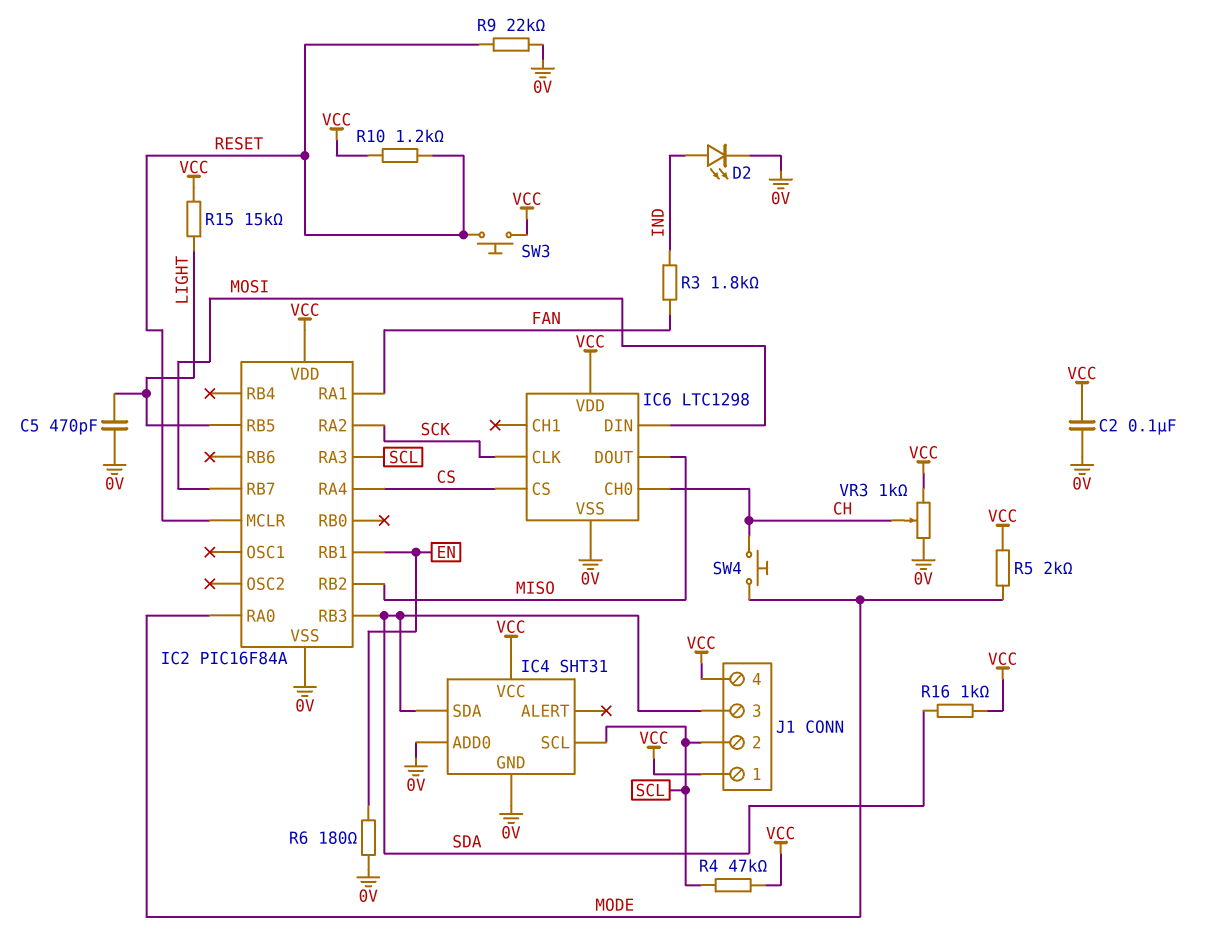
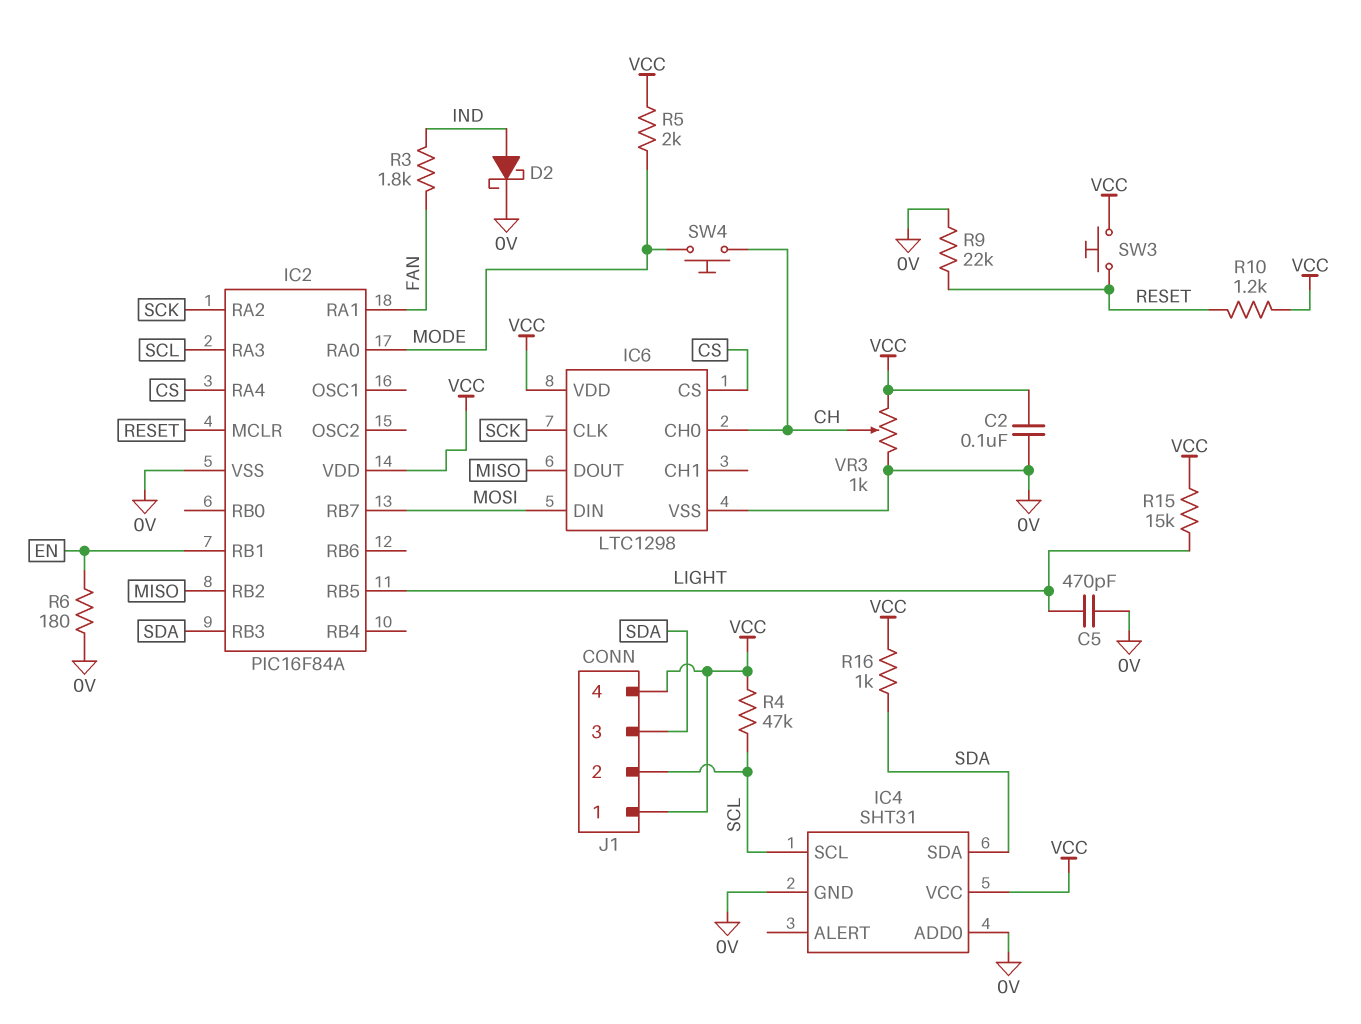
D2: LED (A IND, K 0V) -> schottky (A IND, K 0V)

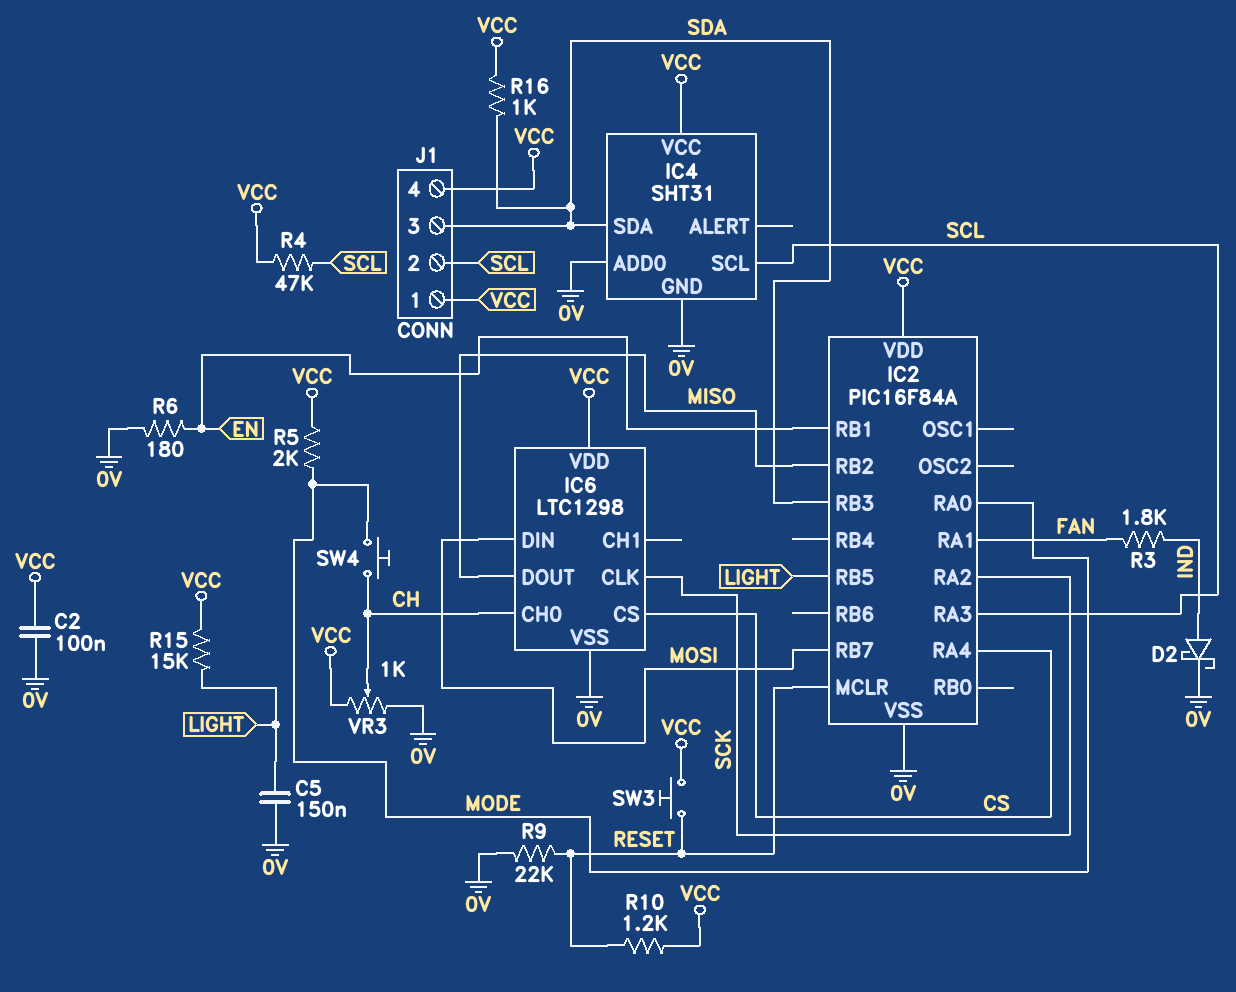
C5: 470pF (0V, LIGHT) -> 150nF (0V, LIGHT)

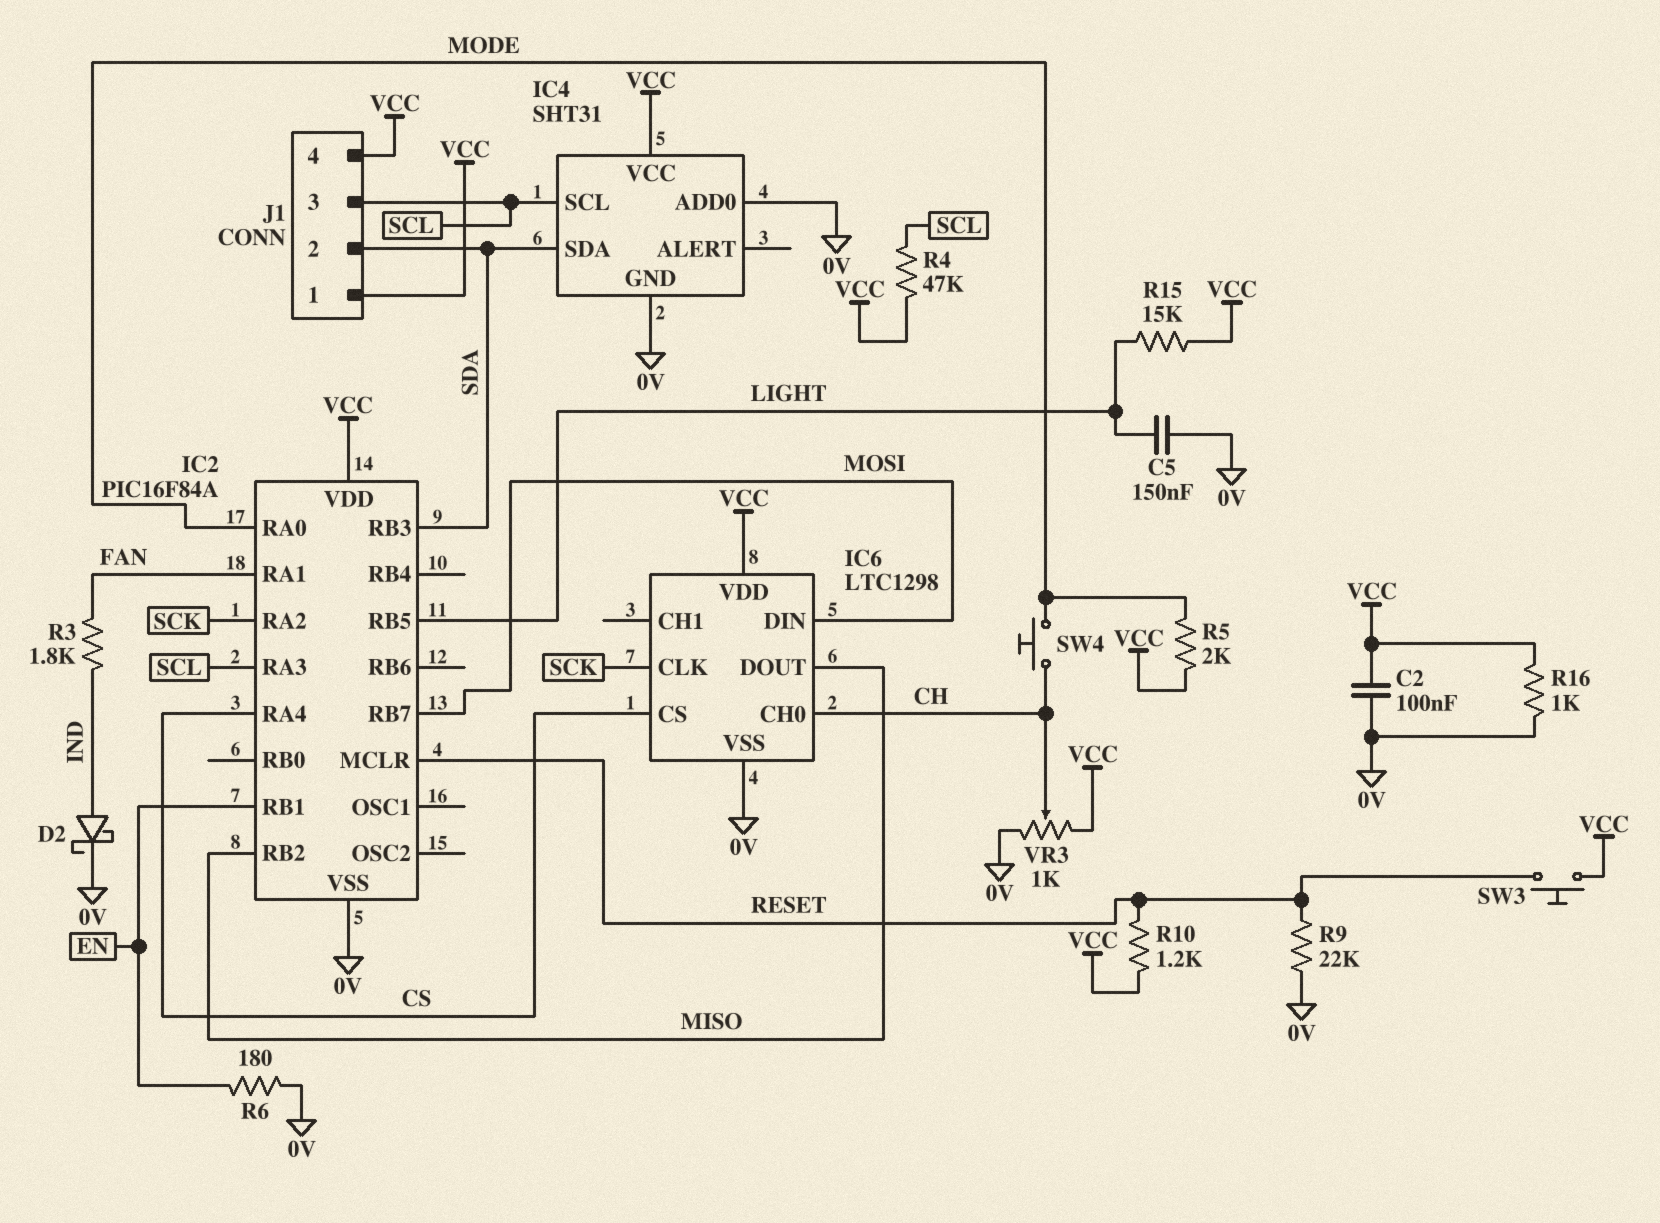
J1 pin 2: SCL -> SDA
J1 pin 3: SDA -> SCL
R16: 1k (SDA, VCC) -> 1k (0V, VCC)

